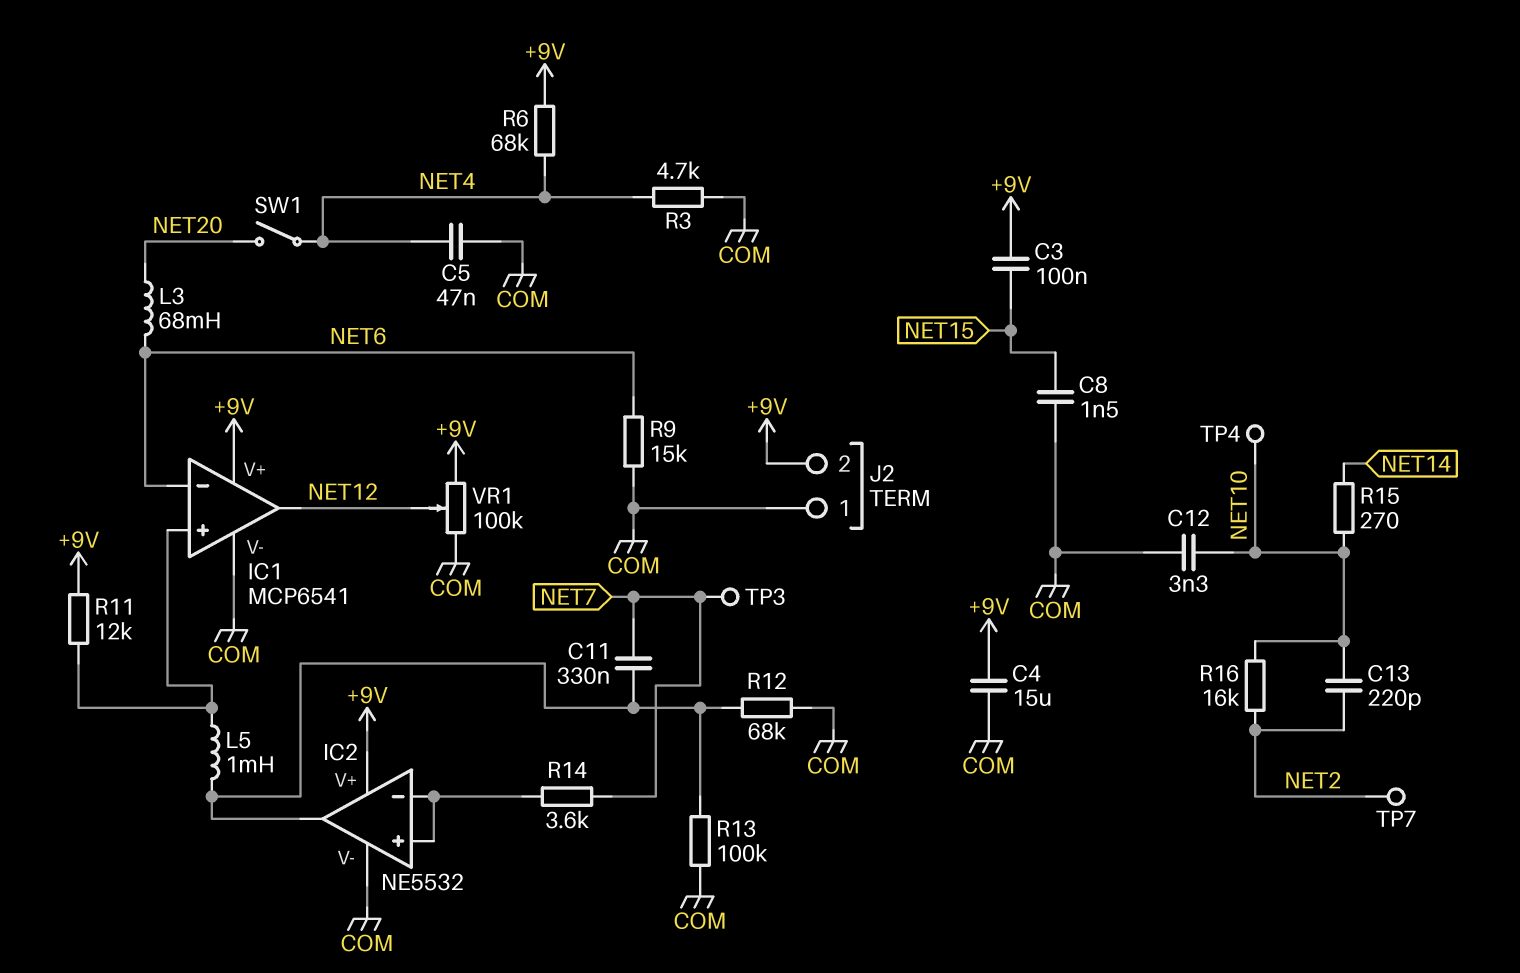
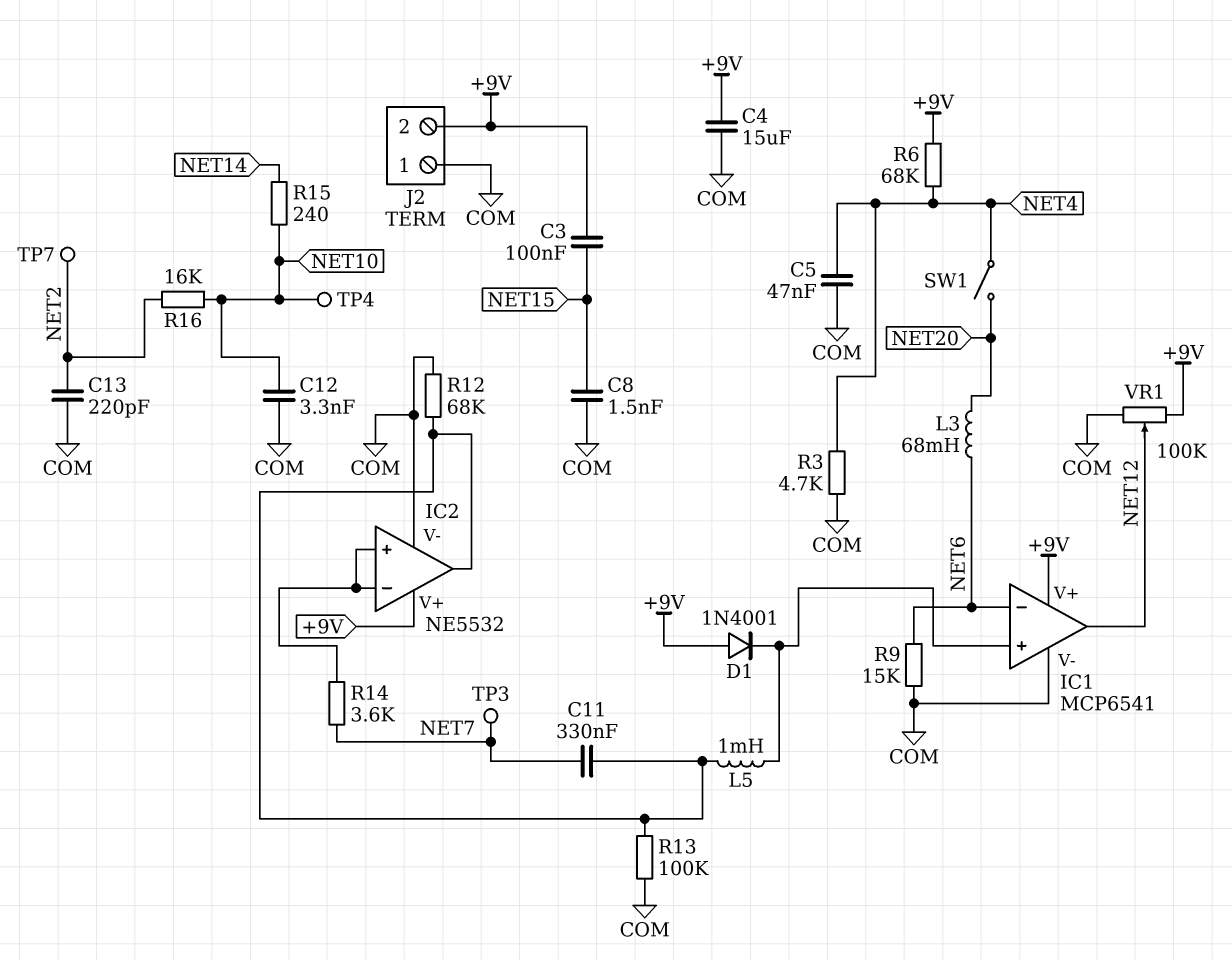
C13: 220pF (NET2, NET10) -> 220pF (COM, NET2)
D1: none -> diode 1N4001 (A +9V, K IC1/in+)
R11: 12k (+9V, IC1/in+) -> none
R15: 270 (NET10, NET14) -> 240 (NET10, NET14)

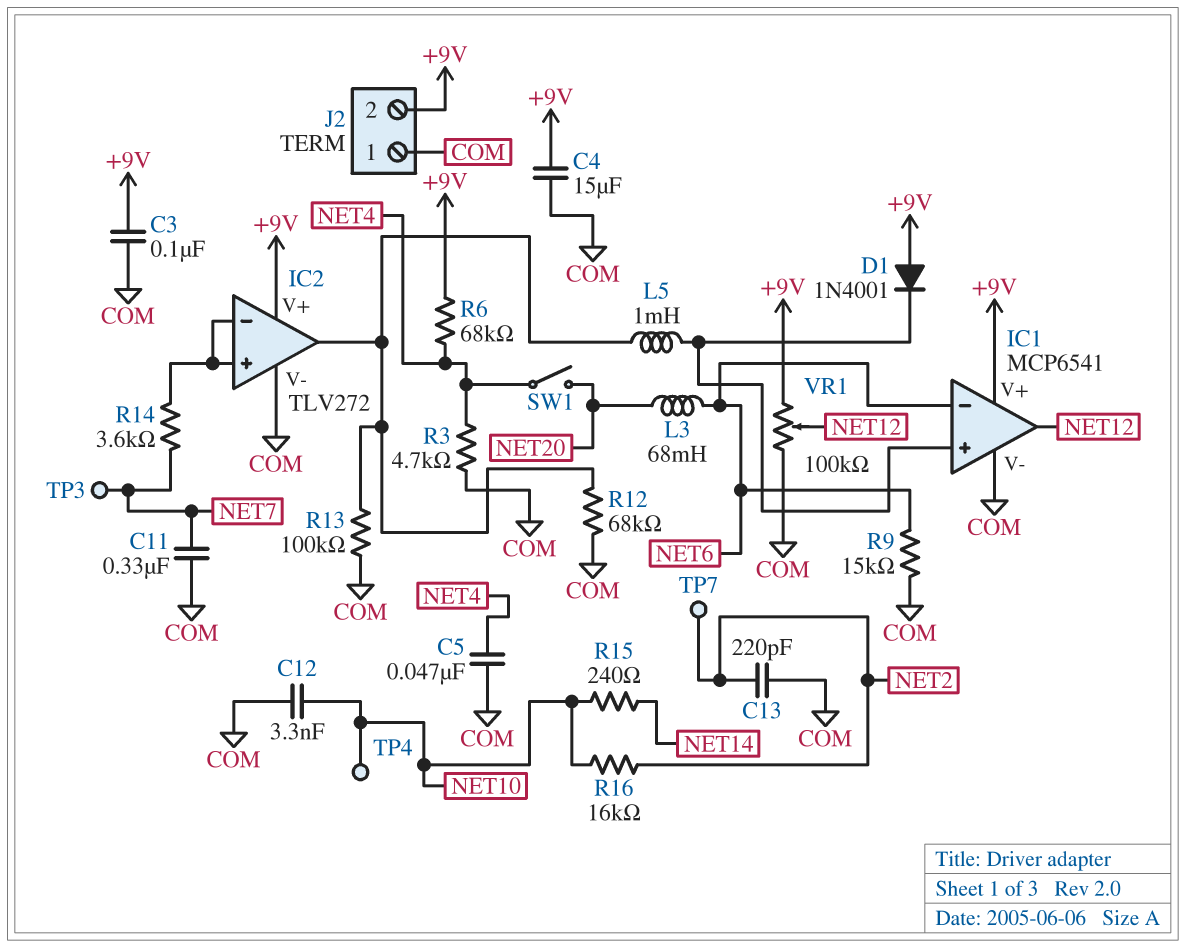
C3: 100nF (+9V, NET15) -> 100nF (+9V, COM)
C8: 1.5nF (COM, NET15) -> none
C11: 330nF (IC2/out, NET7) -> 330nF (COM, NET7)
IC2: NE5532 -> TLV272

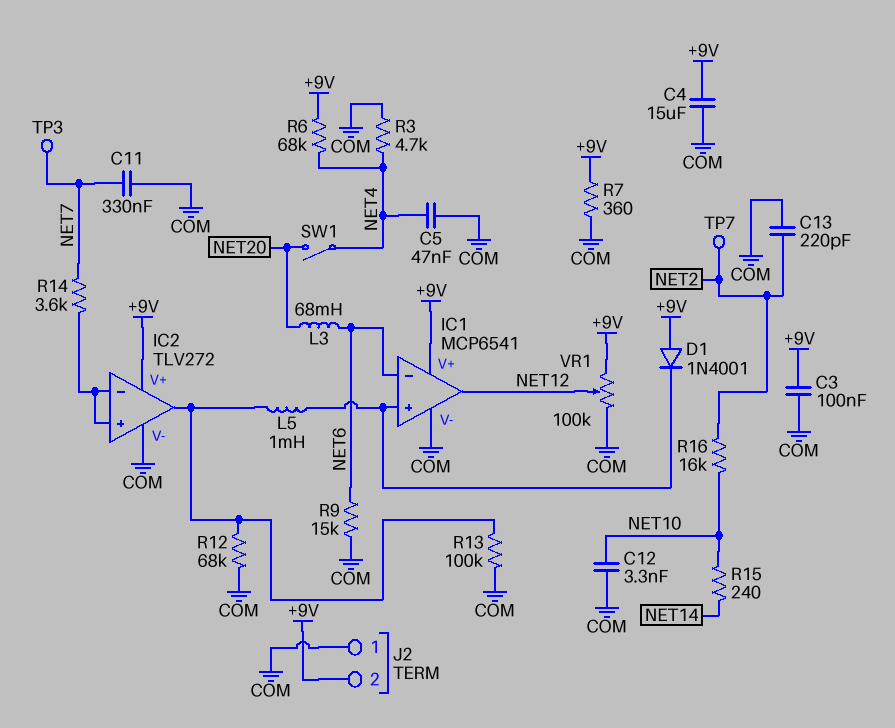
R7: none -> 360 (+9V, COM)
TP4: test point (NET10) -> none

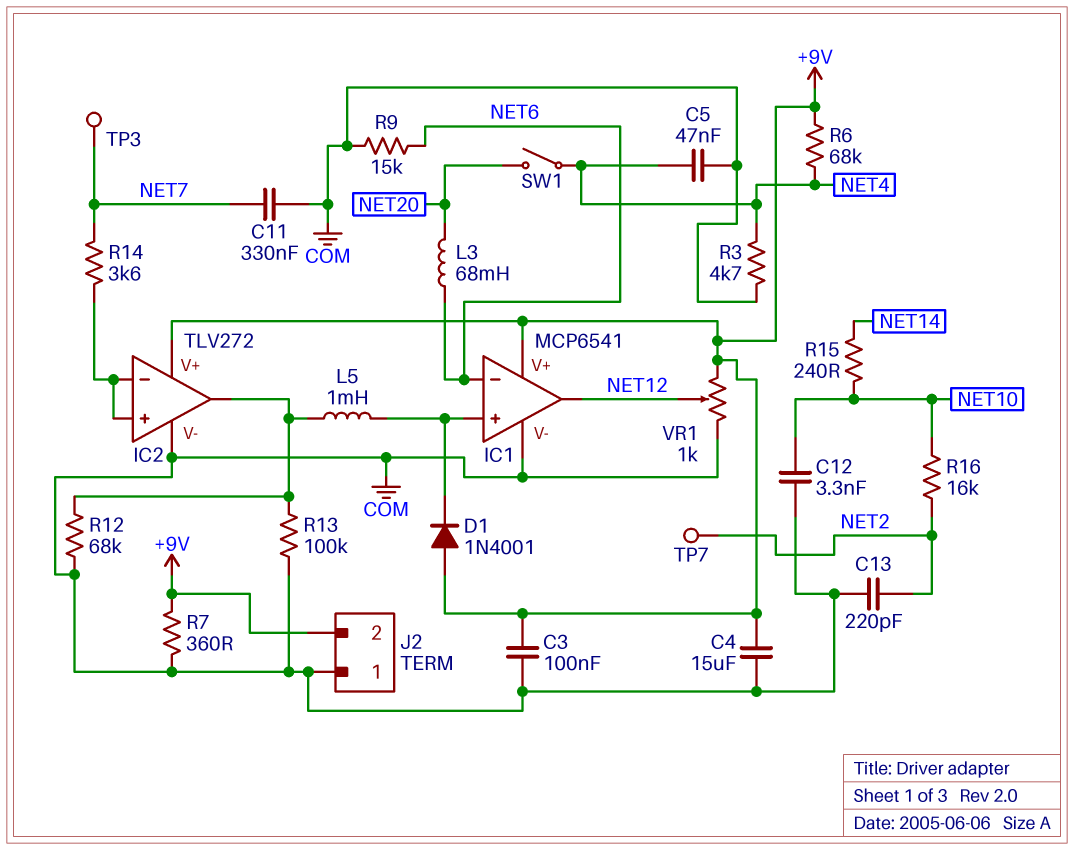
VR1: 100k (+9V, COM, wiper NET12) -> 1k (+9V, COM, wiper NET12)

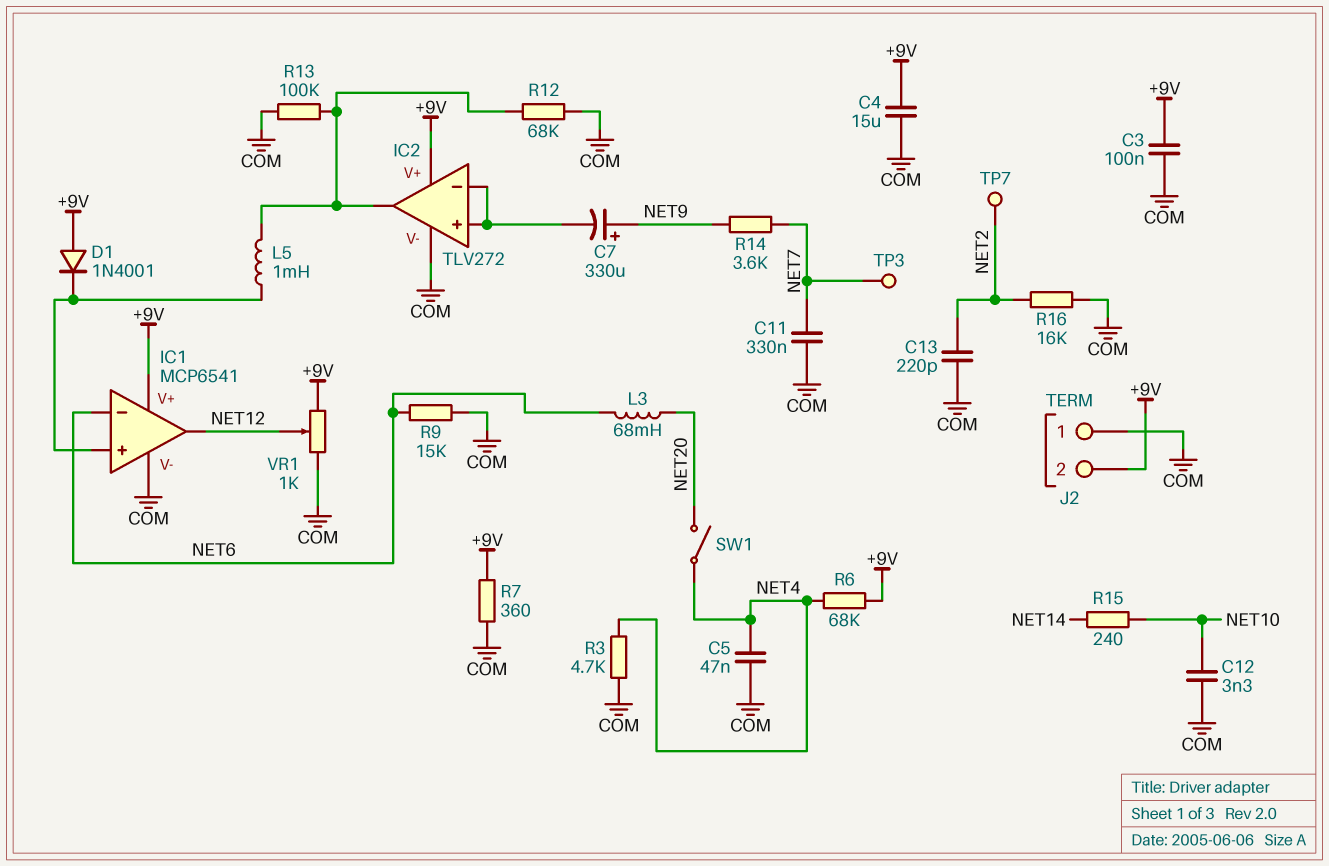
C7: none -> 330uF (plus NET9, minus IC2/in+)
R14: 3.6k (IC2/in+, NET7) -> 3.6k (NET7, NET9)
R16: 16k (NET2, NET10) -> 16k (COM, NET2)

